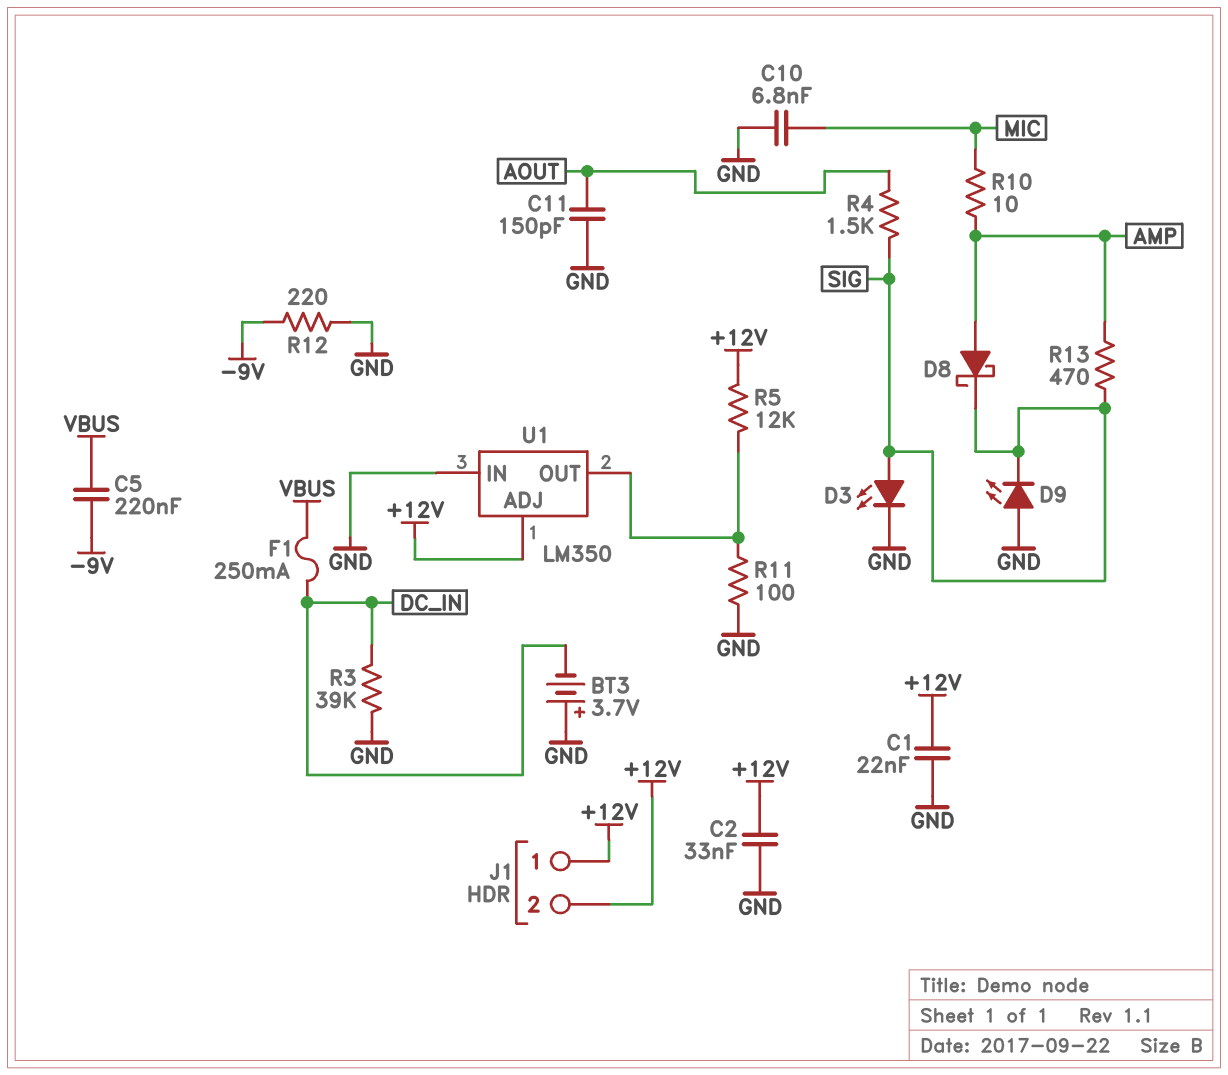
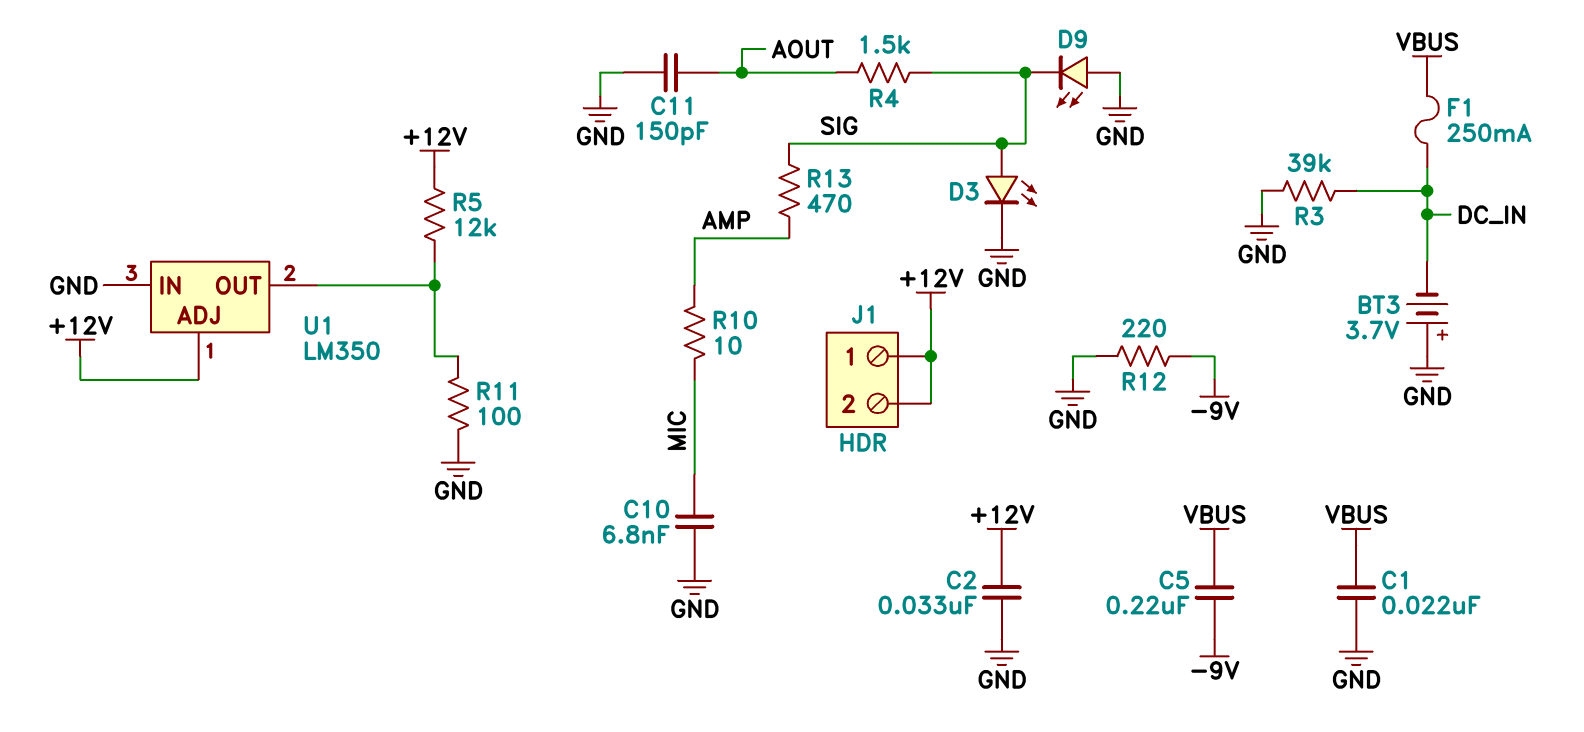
C1: 22nF (+12V, GND) -> 22nF (GND, VBUS)
D8: schottky (A AMP, K SIG) -> none

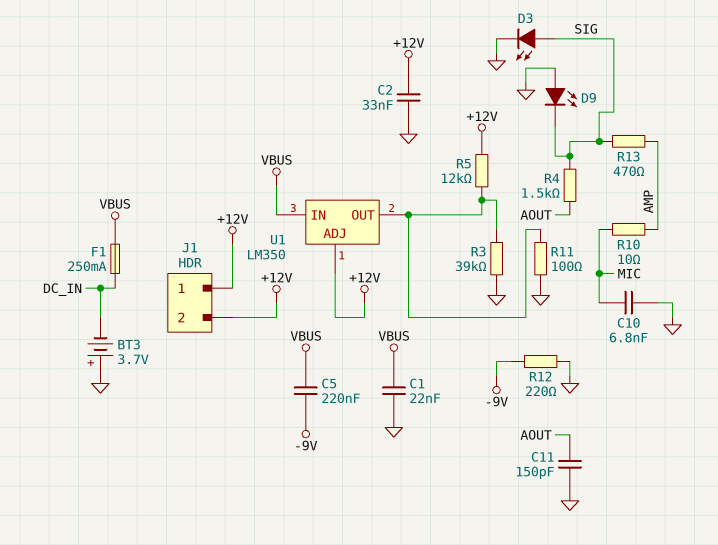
R3: 39k (DC_IN, GND) -> 39k (GND, U1/OUT)
U1 pin IN: GND -> VBUS

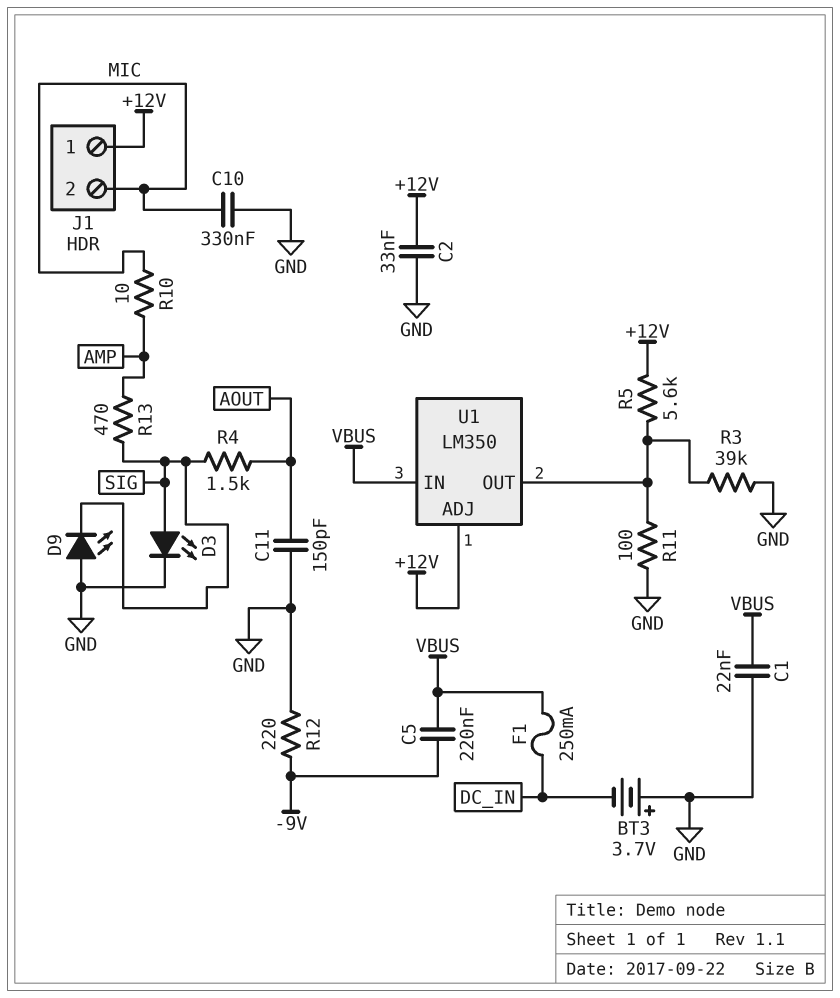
C10: 6.8nF (GND, MIC) -> 330nF (GND, MIC)
J1 pin 2: +12V -> MIC
R5: 12k (+12V, U1/OUT) -> 5.6k (+12V, U1/OUT)

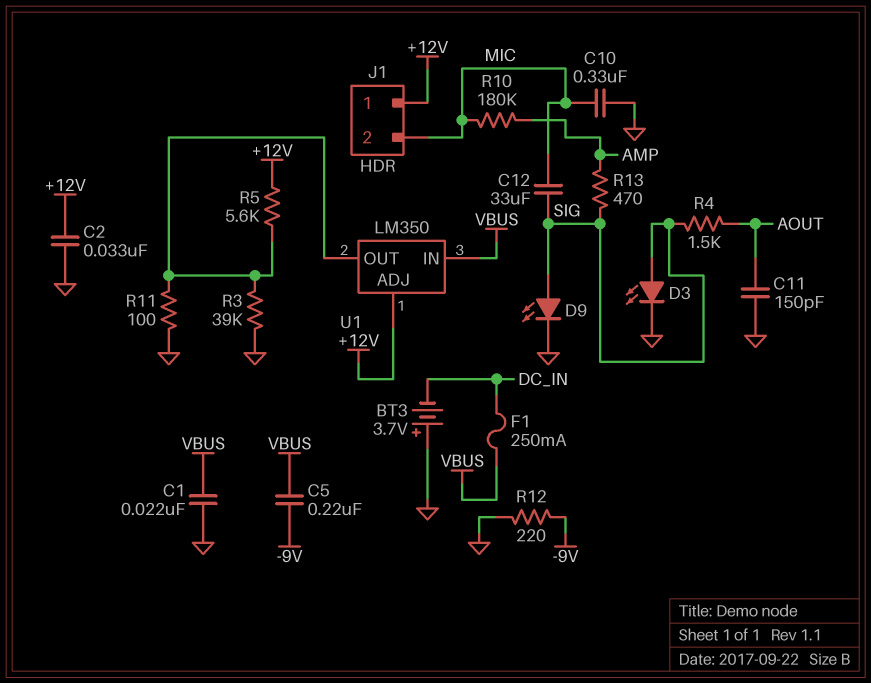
C12: none -> 33uF (MIC, SIG)
D9: LED (A GND, K SIG) -> LED (A SIG, K GND)
R10: 10 (AMP, MIC) -> 180k (AMP, MIC)

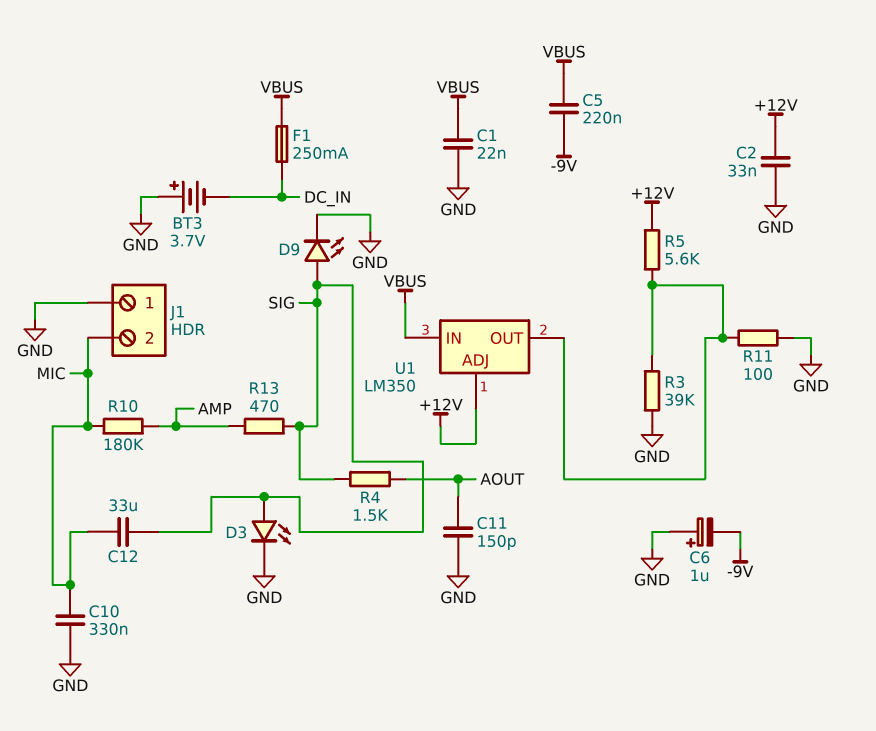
C6: none -> 1uF (plus GND, minus -9V)
J1 pin 1: +12V -> GND
R12: 220 (-9V, GND) -> none

